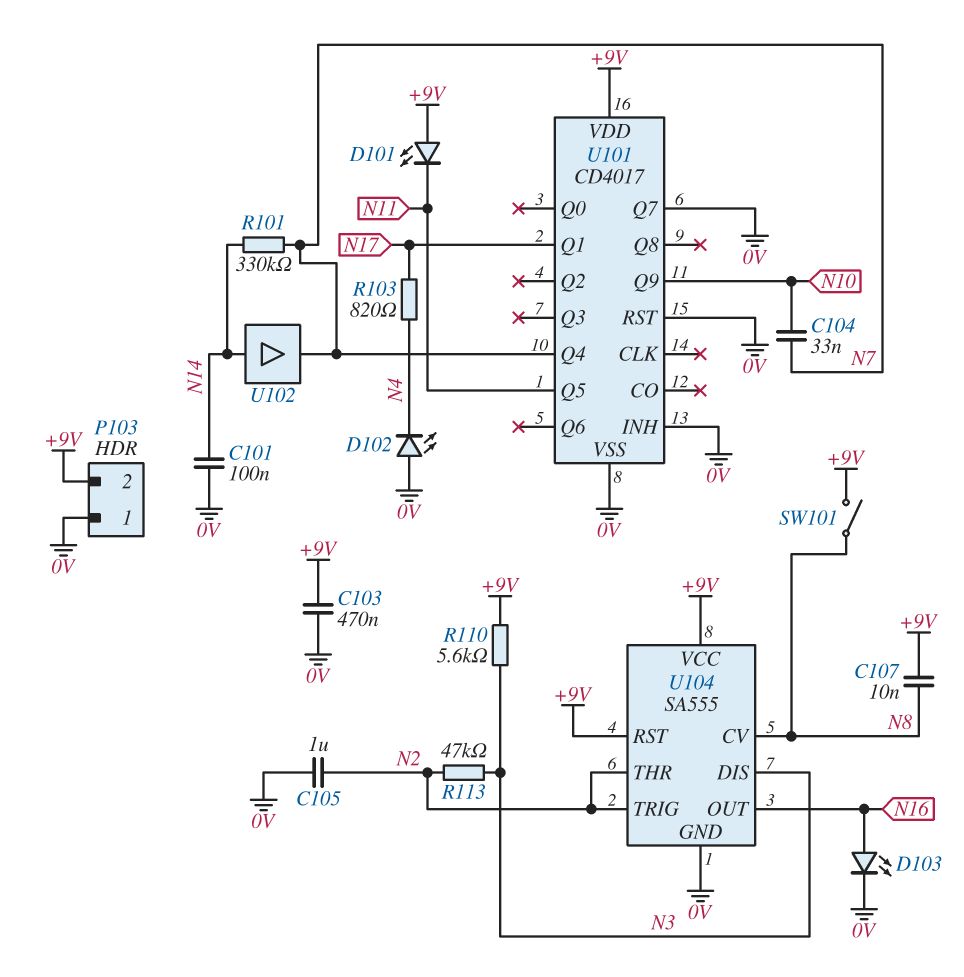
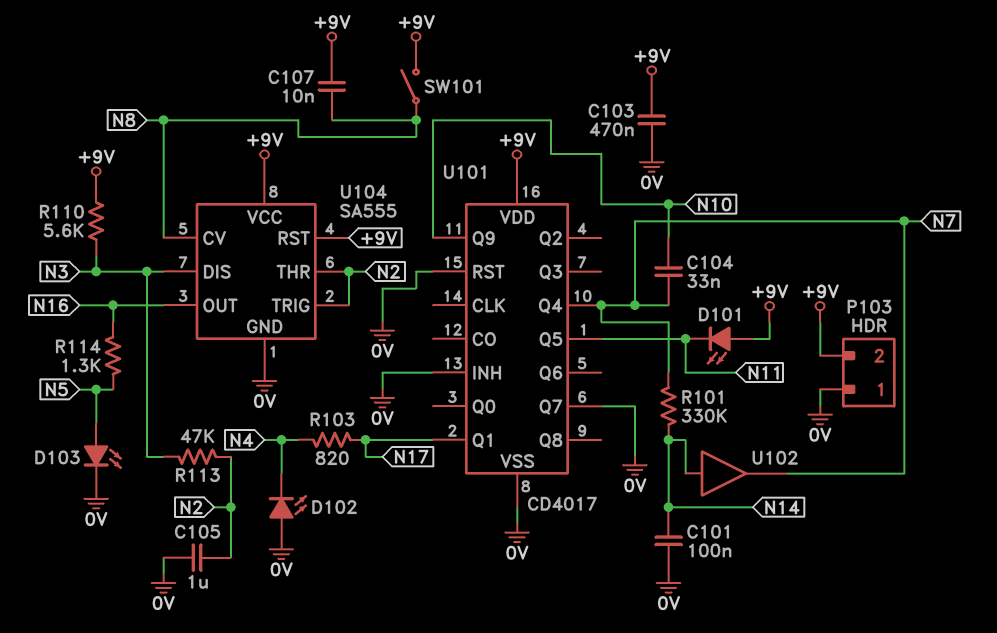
D103: LED (A N16, K 0V) -> LED (A N5, K 0V)
R114: none -> 1.3k (N5, N16)

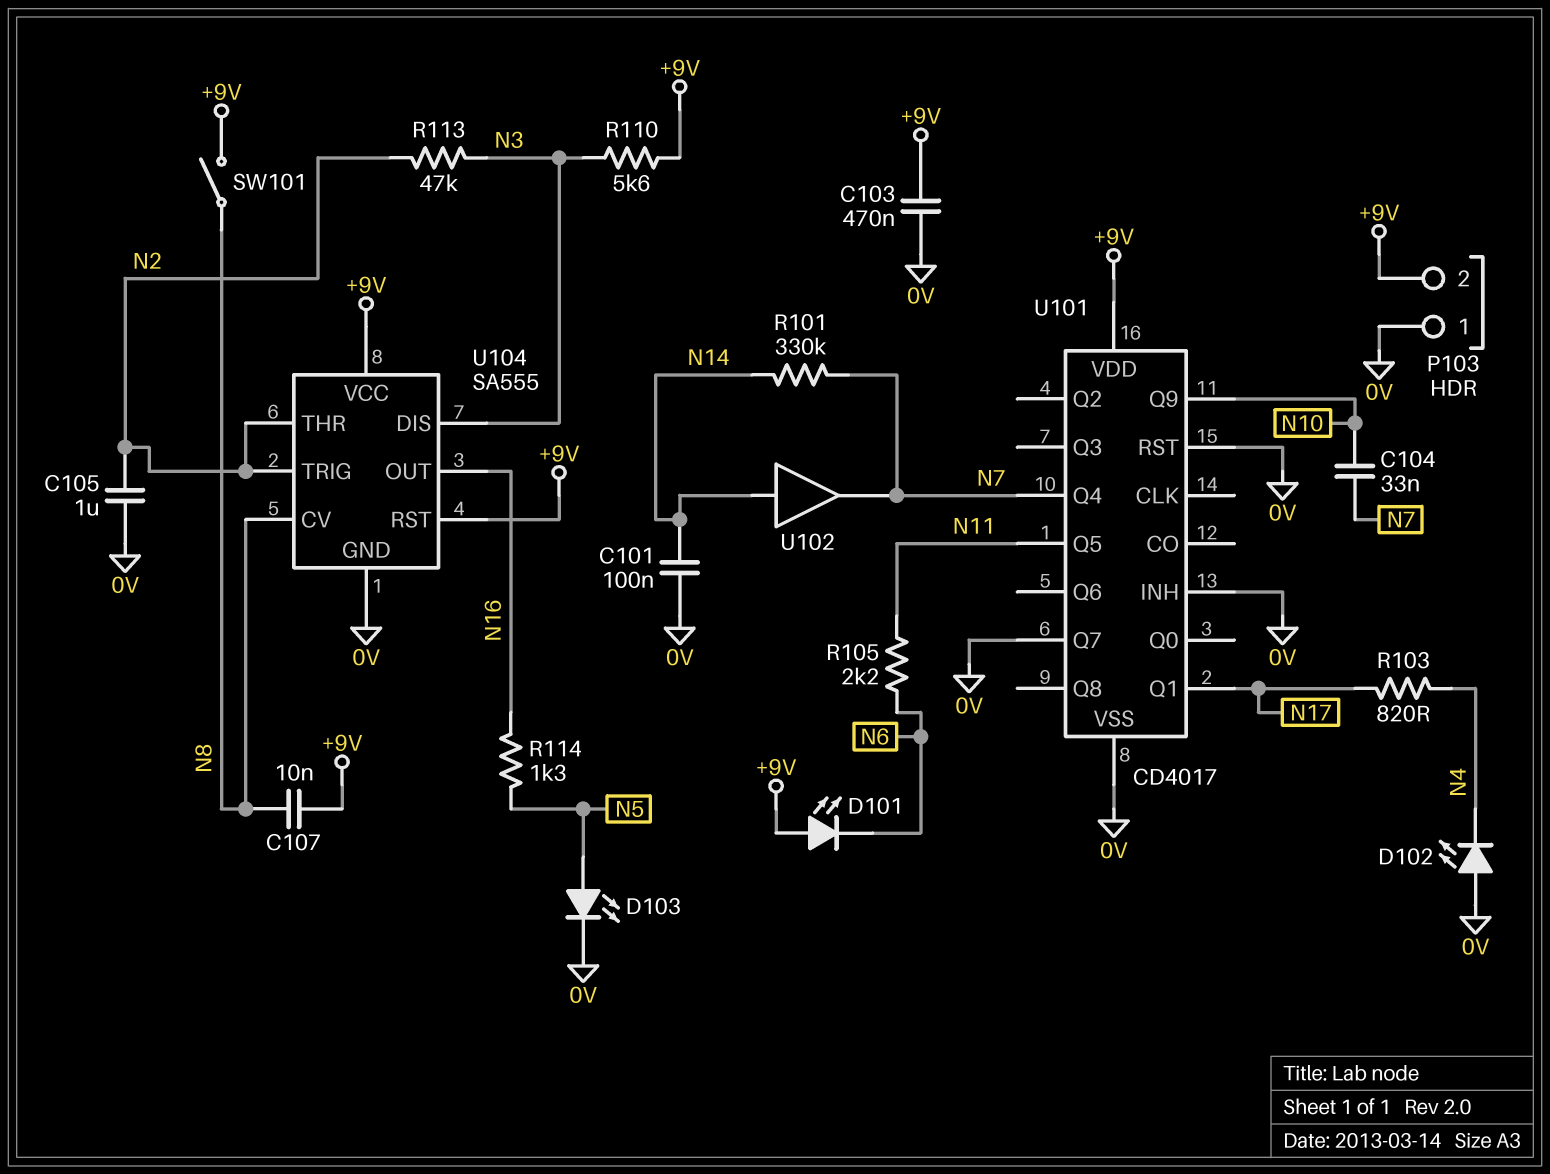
D101: LED (A +9V, K N11) -> LED (A +9V, K N6)
R105: none -> 2.2k (N6, N11)

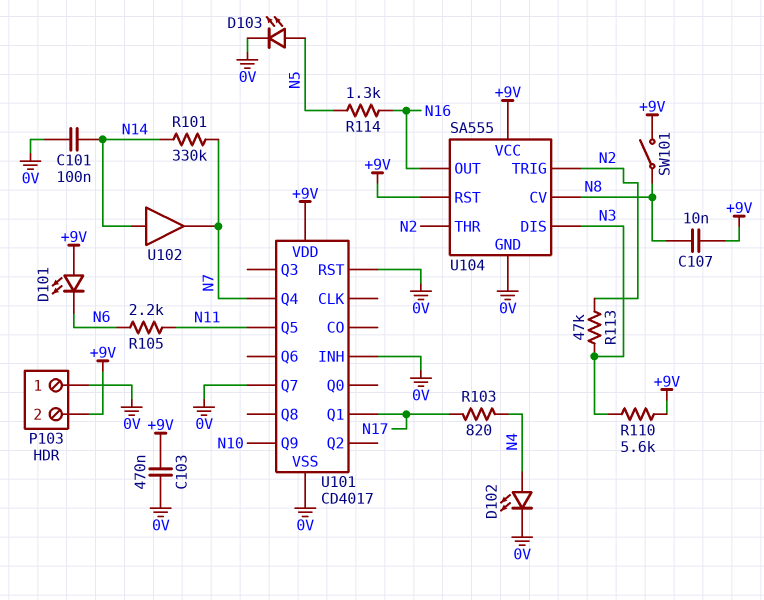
C104: 33nF (N7, N10) -> none
C105: 1uF (0V, N2) -> none
D102: LED (A 0V, K N4) -> LED (A N4, K 0V)

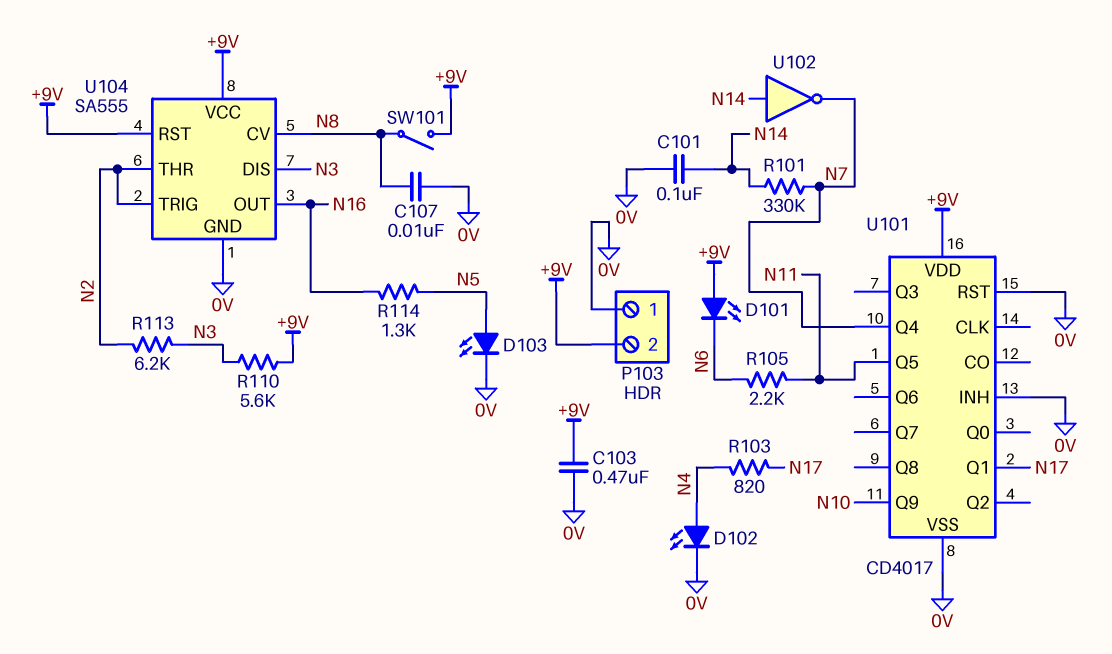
C107: 10nF (+9V, N8) -> 10nF (0V, N8)
R113: 47k (N2, N3) -> 6.2k (N2, N3)
U101 pin Q7: 0V -> none
U102: buffer (in N14, out N7) -> NOT (in N14, out N7)

